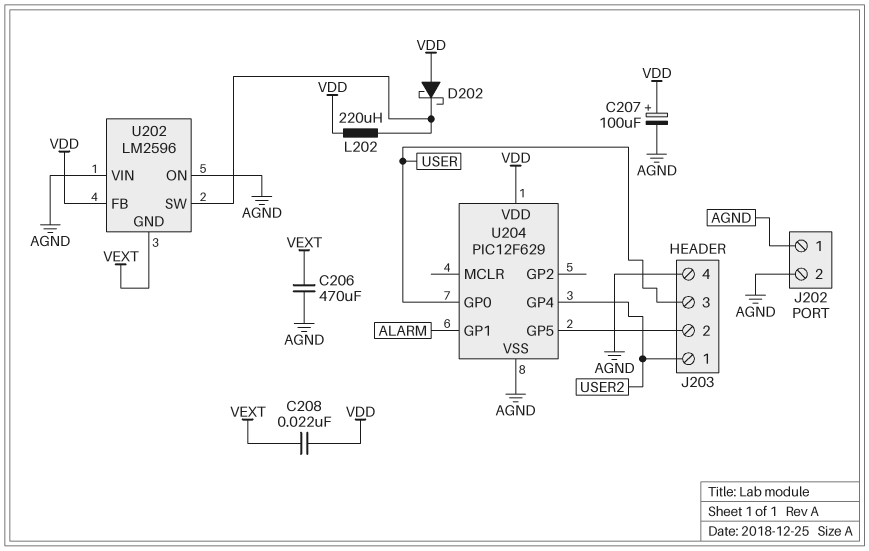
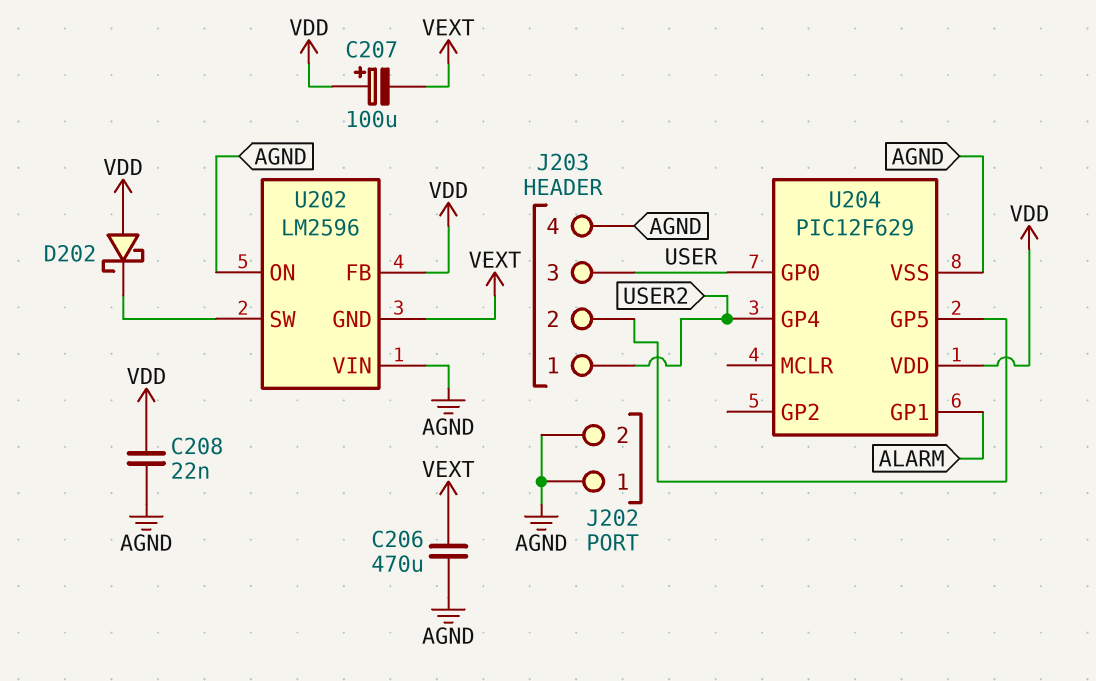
C207: 100uF (plus VDD, minus AGND) -> 100uF (plus VDD, minus VEXT)
C208: 22nF (VDD, VEXT) -> 22nF (AGND, VDD)
L202: 220uH (U202/SW, VDD) -> none

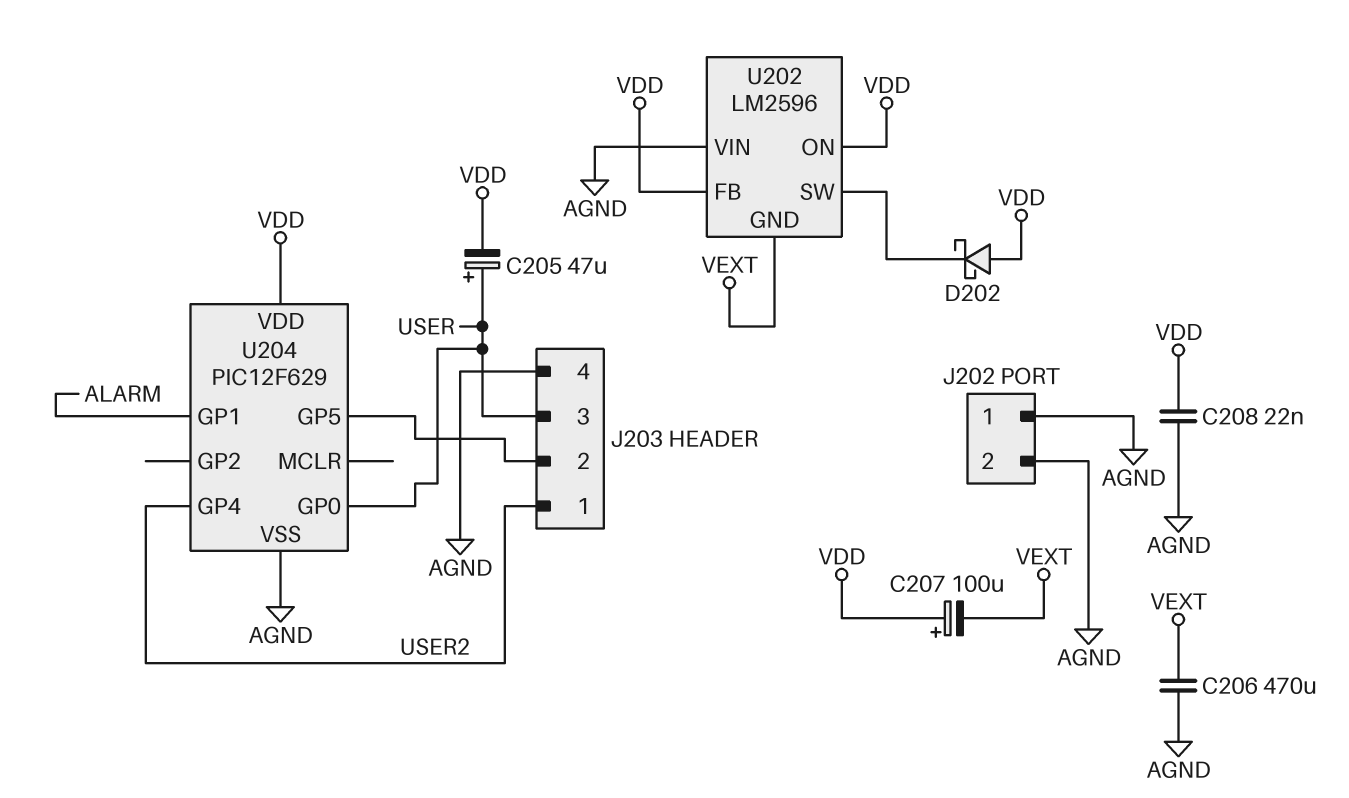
C205: none -> 47uF (plus USER, minus VDD)
U202 pin ON: AGND -> VDD

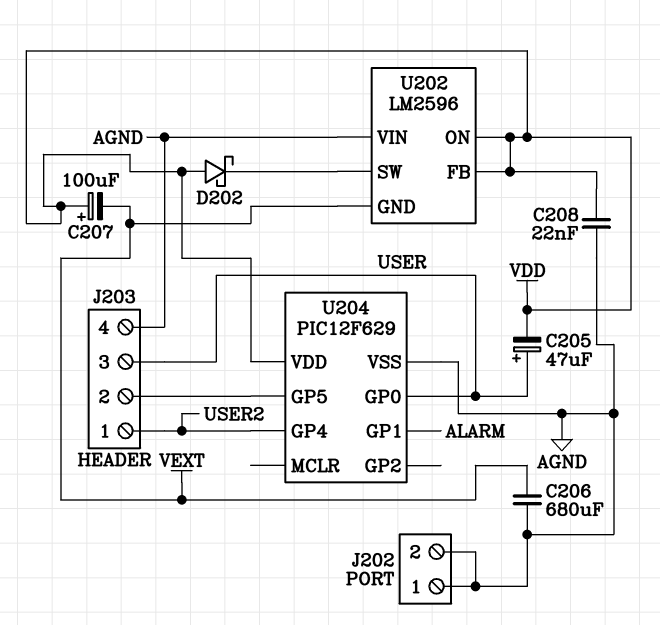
C206: 470uF (AGND, VEXT) -> 680uF (AGND, VEXT)

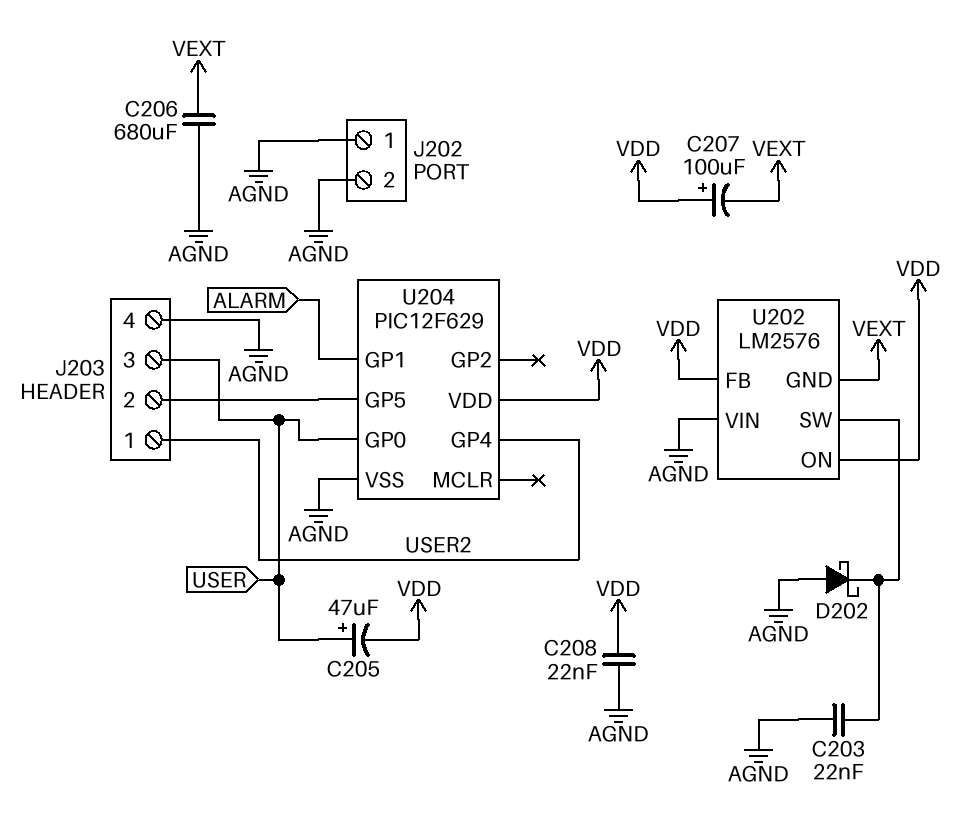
C203: none -> 22nF (AGND, U202/SW)
D202: schottky (A VDD, K U202/SW) -> schottky (A AGND, K U202/SW)
U202: LM2596 -> LM2576

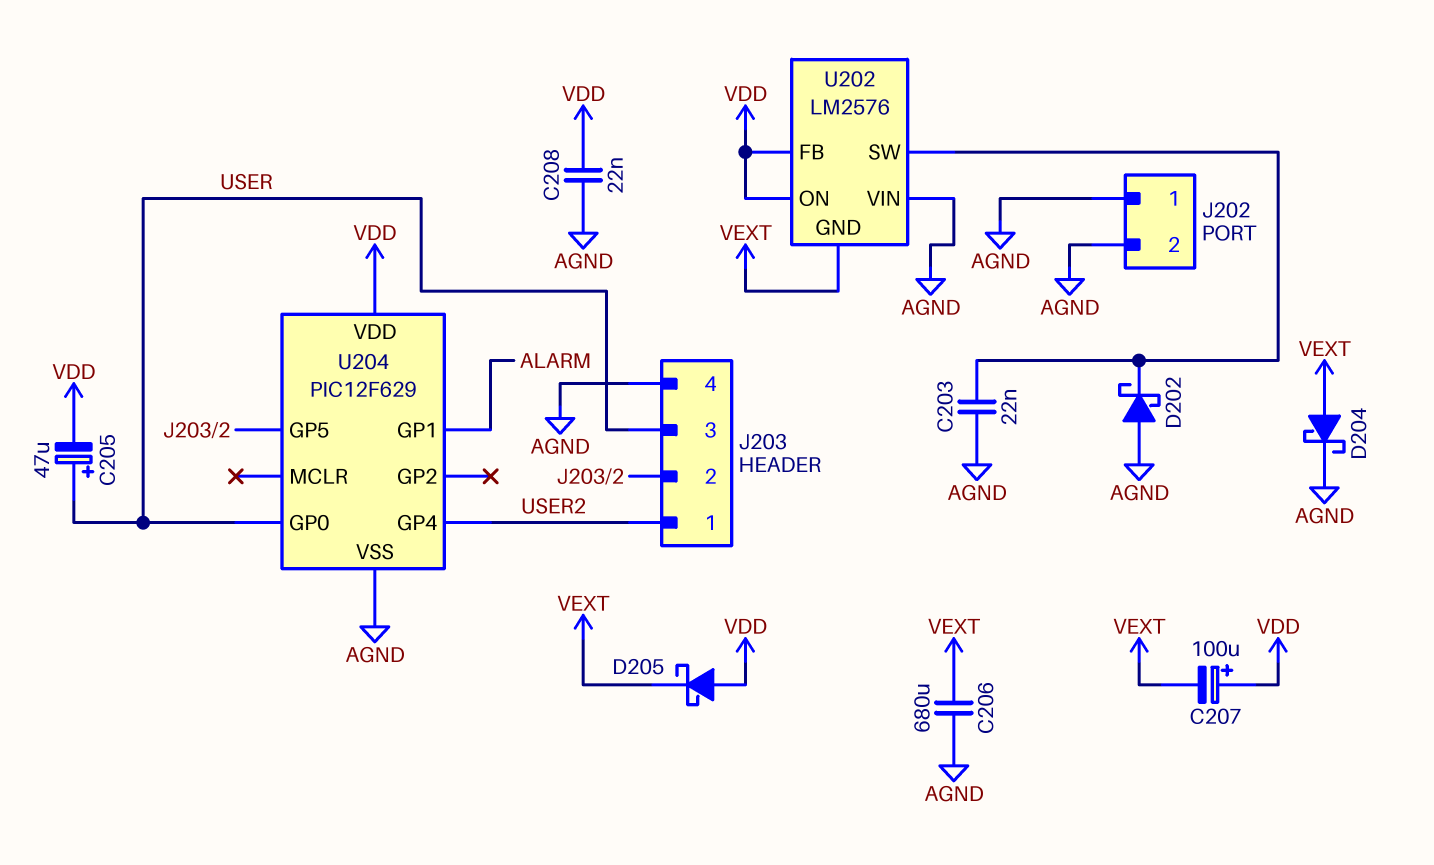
D204: none -> schottky (A VEXT, K AGND)
D205: none -> schottky (A VDD, K VEXT)

